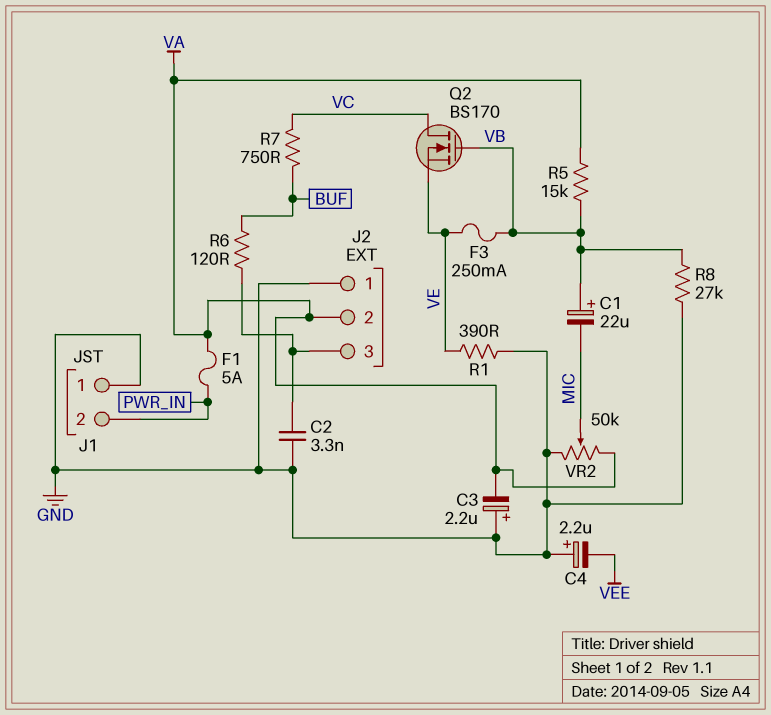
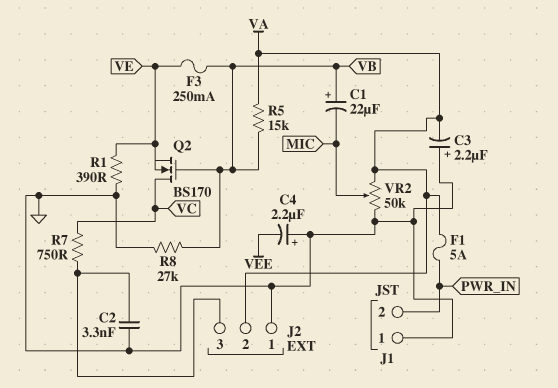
R6: 120 (BUF, J2/3) -> none
R7: 750 (BUF, VC) -> 750 (J2/3, VC)

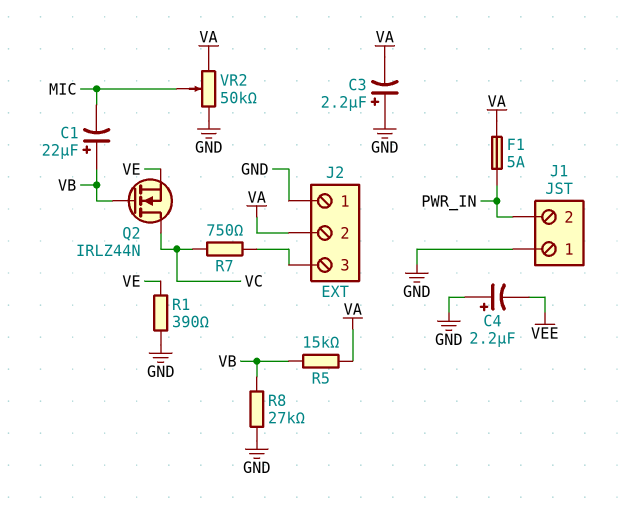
C2: 3.3nF (GND, J2/3) -> none
F3: 250mA (VB, VE) -> none
Q2: NMOS BS170 (G VB, D VC, S VE) -> NMOS IRLZ44N (G VB, D VC, S VE)

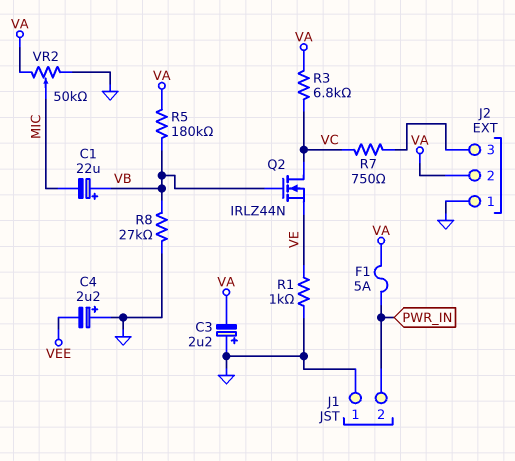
R1: 390 (GND, VE) -> 1k (GND, VE)
R3: none -> 6.8k (VA, VC)
R5: 15k (VA, VB) -> 180k (VA, VB)

